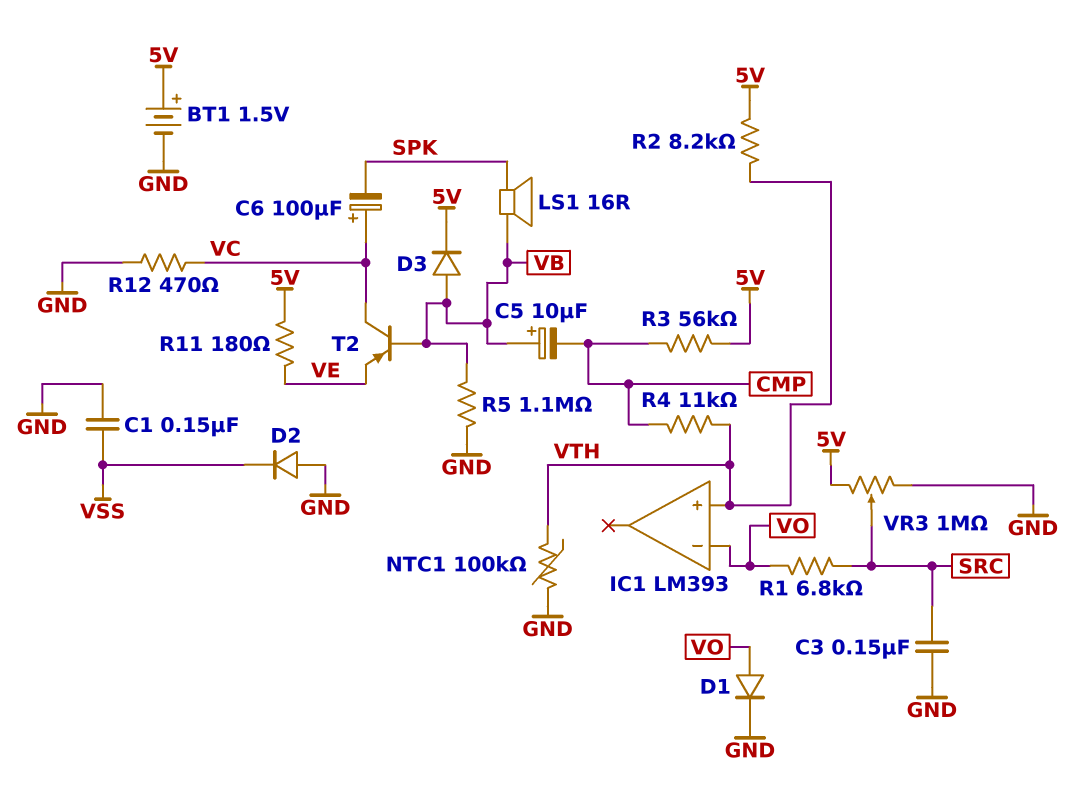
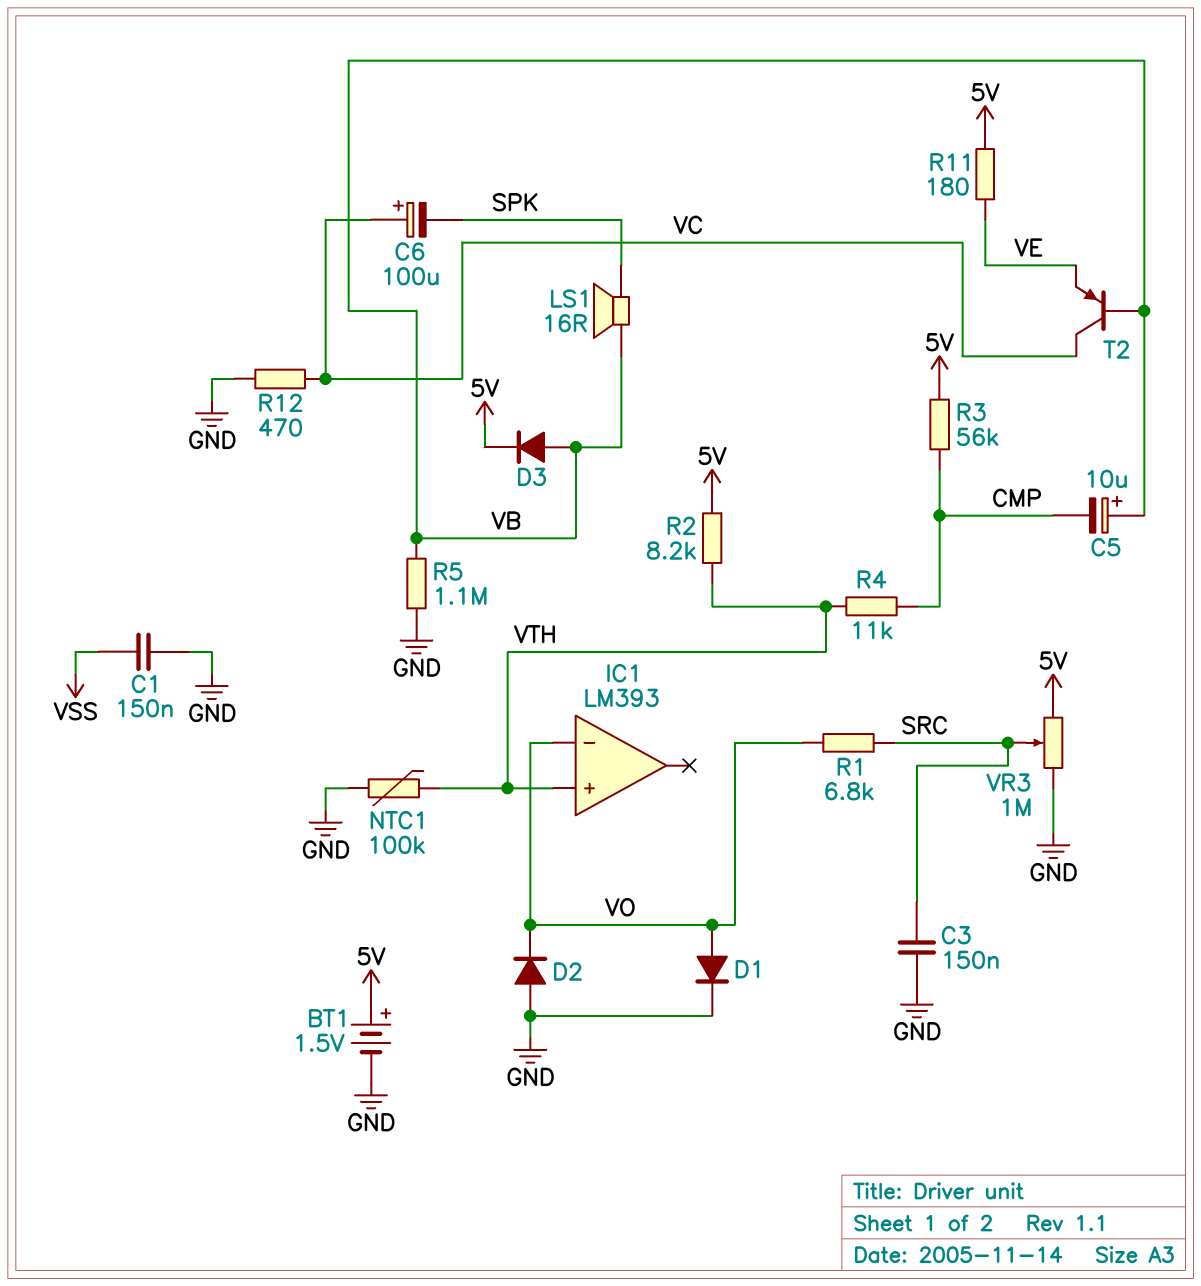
D2: diode (A GND, K VSS) -> diode (A GND, K VO)

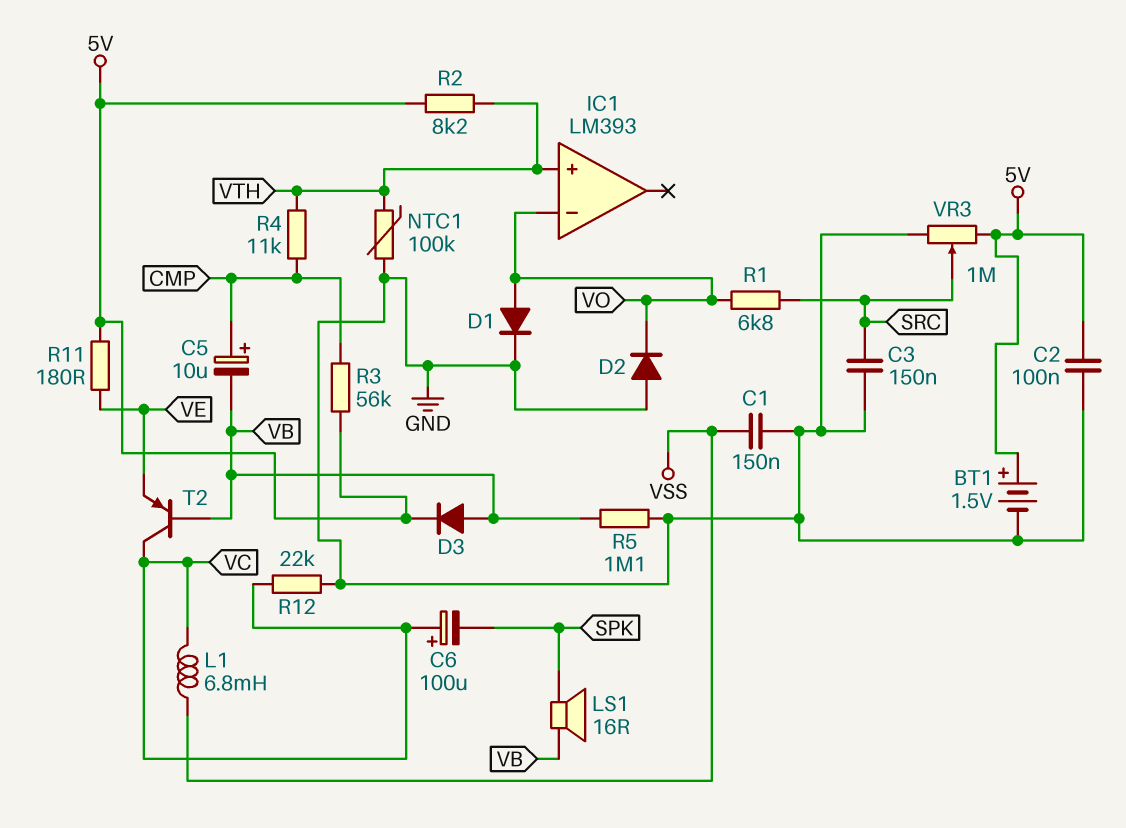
C2: none -> 100nF (5V, GND)
C5: 10uF (plus VB, minus CMP) -> 10uF (plus CMP, minus VB)
L1: none -> 6.8mH (VC, VSS)
R12: 470 (GND, VC) -> 22k (GND, VC)

